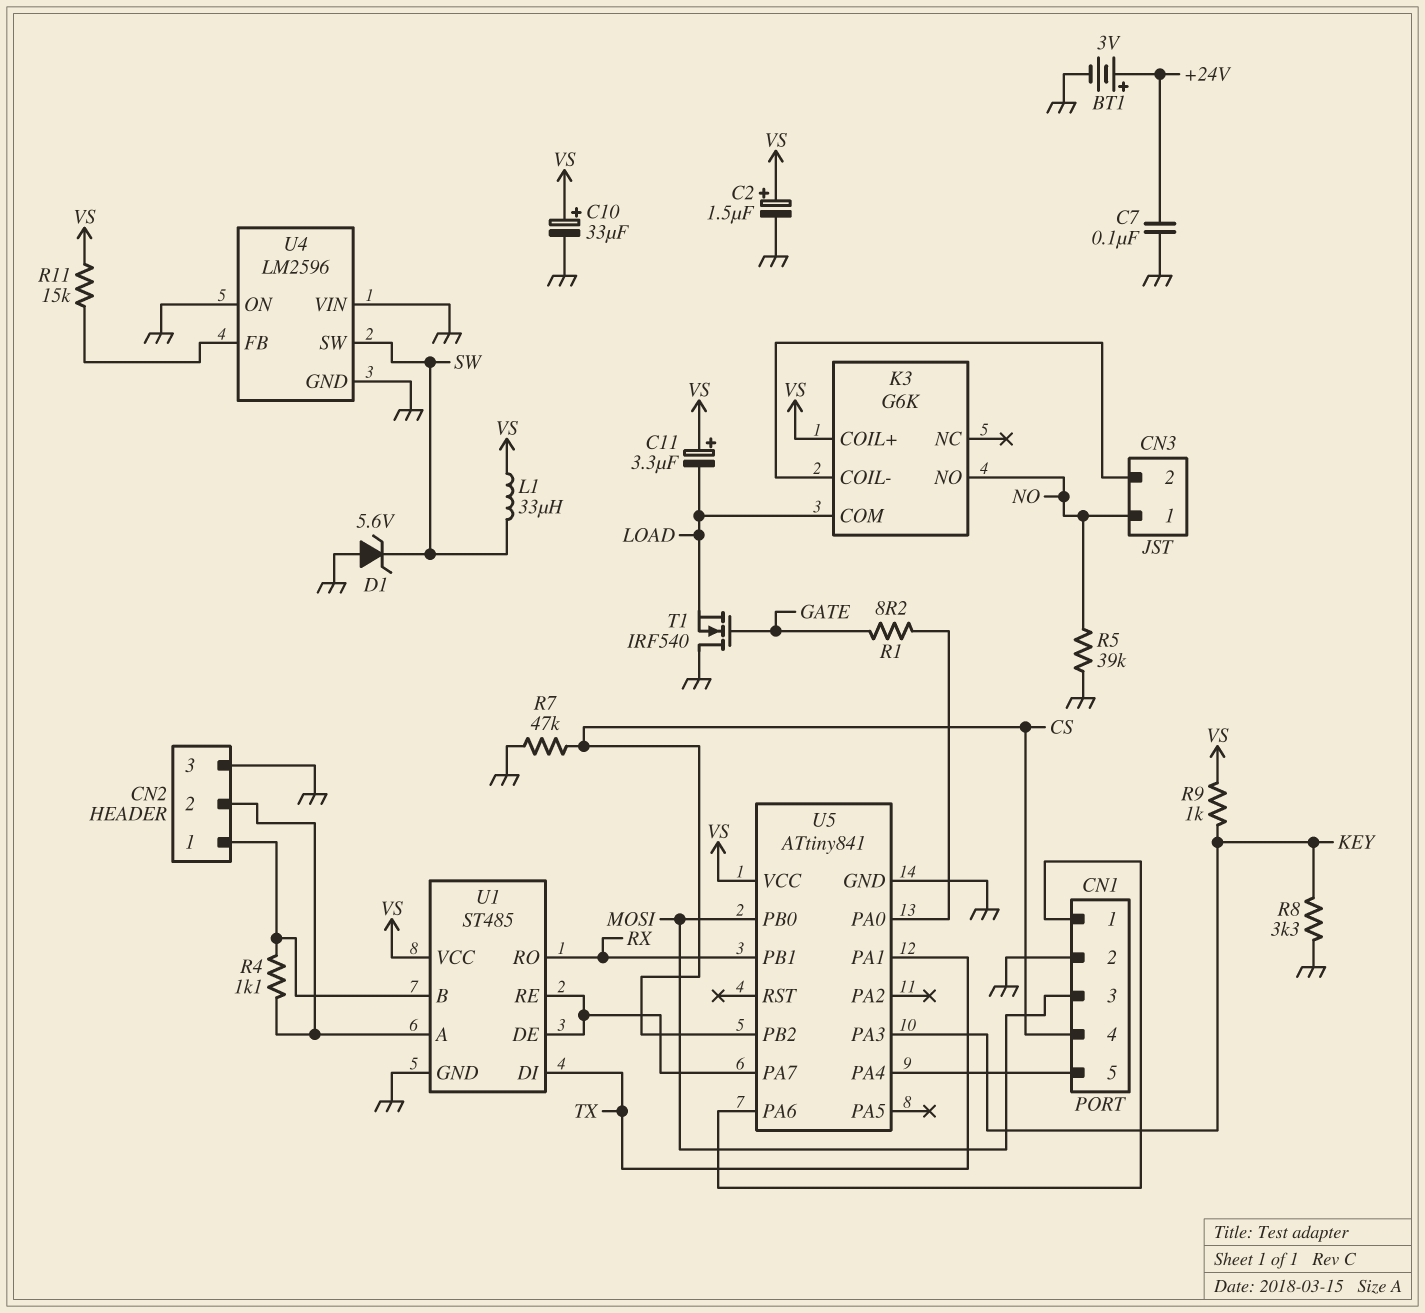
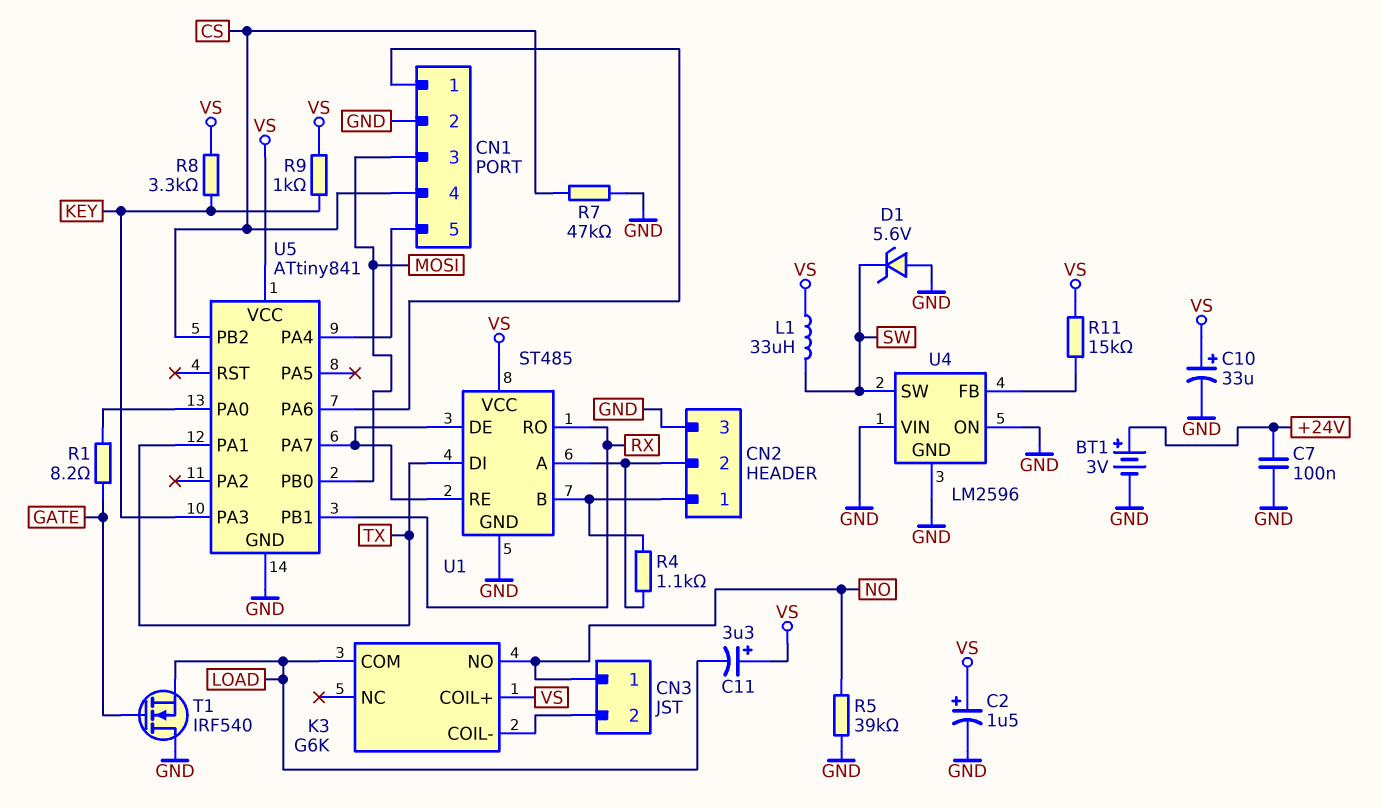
R8: 3.3k (GND, KEY) -> 3.3k (KEY, VS)

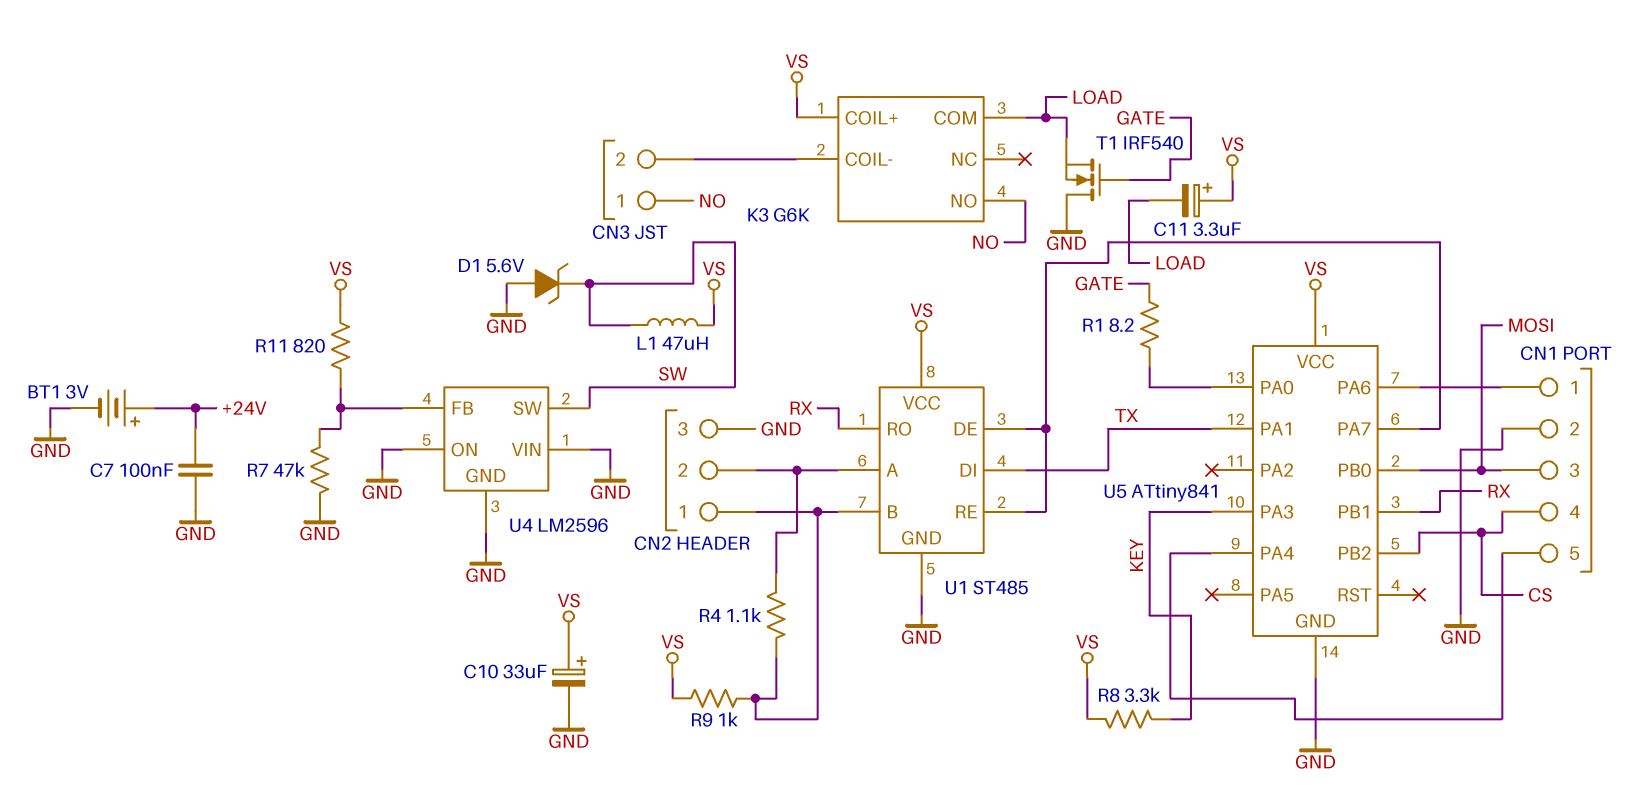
C2: 1.5uF (plus VS, minus GND) -> none
L1: 33uH (SW, VS) -> 47uH (SW, VS)
R5: 39k (GND, NO) -> none
R7: 47k (CS, GND) -> 47k (GND, U4/FB)
R9: 1k (KEY, VS) -> 1k (CN2/1, VS)
R11: 15k (U4/FB, VS) -> 820 (U4/FB, VS)

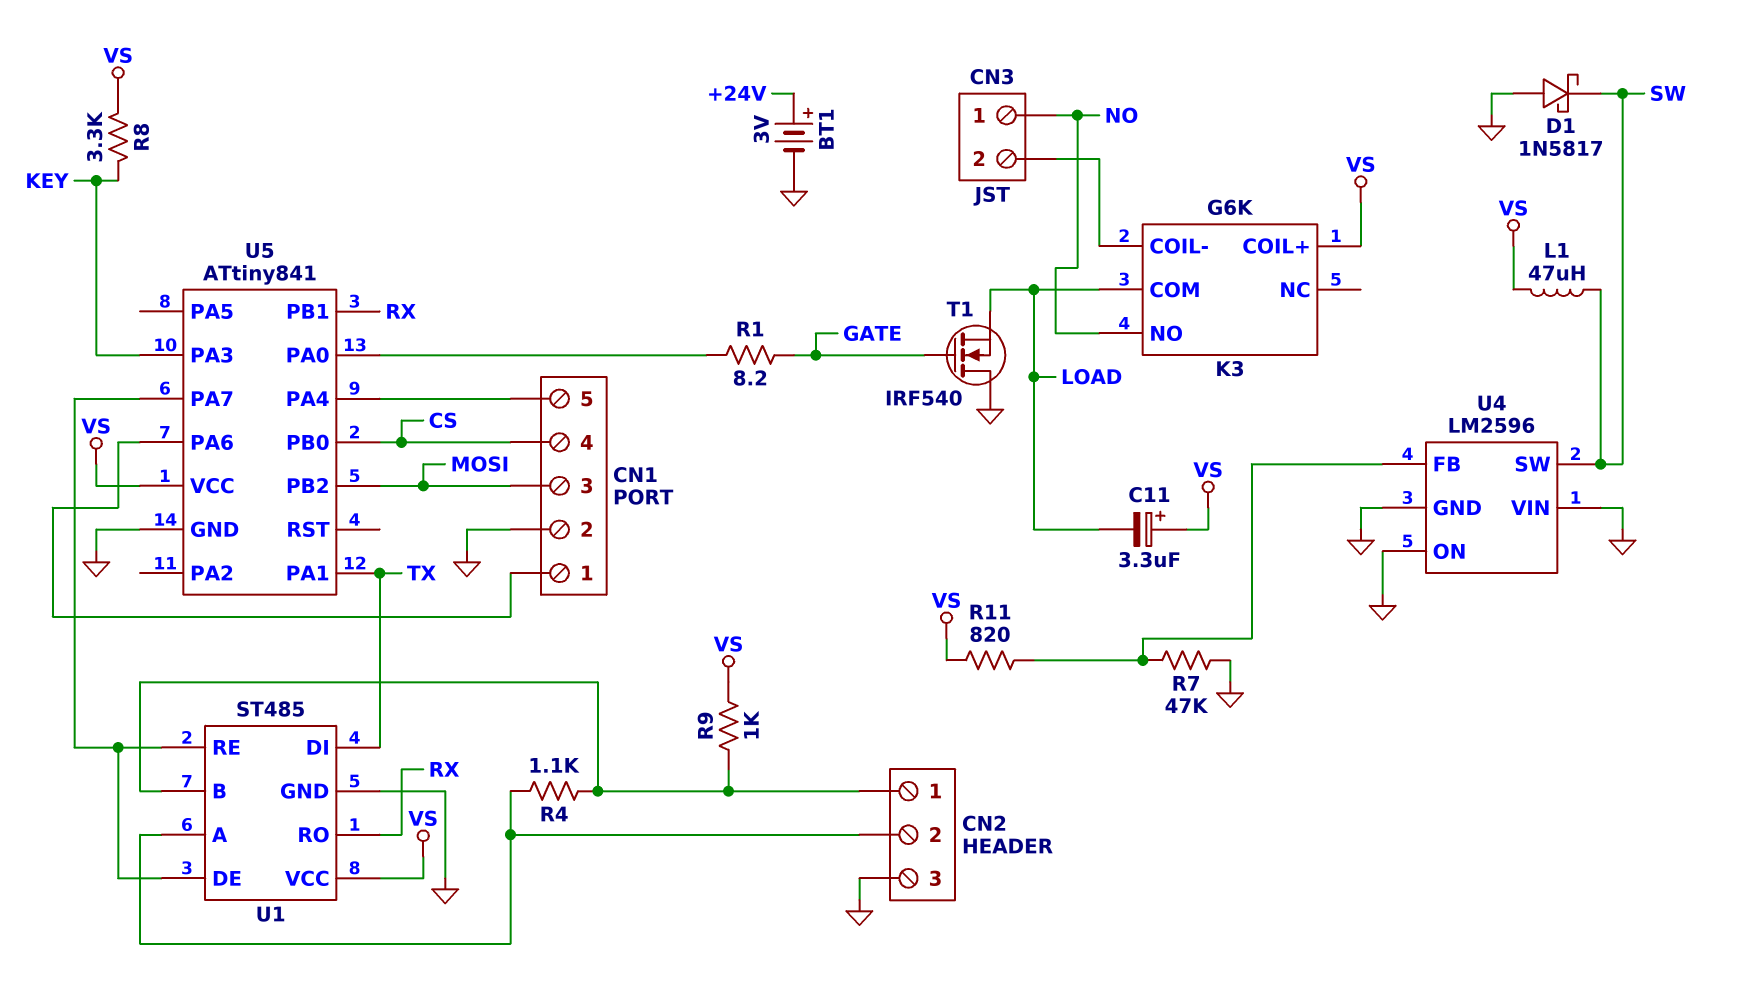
C7: 100nF (+24V, GND) -> none
C10: 33uF (plus VS, minus GND) -> none
D1: zener 5.6V (A GND, K SW) -> schottky 1N5817 (A GND, K SW)
U5 pin PB0: MOSI -> CS
U5 pin PB2: CS -> MOSI

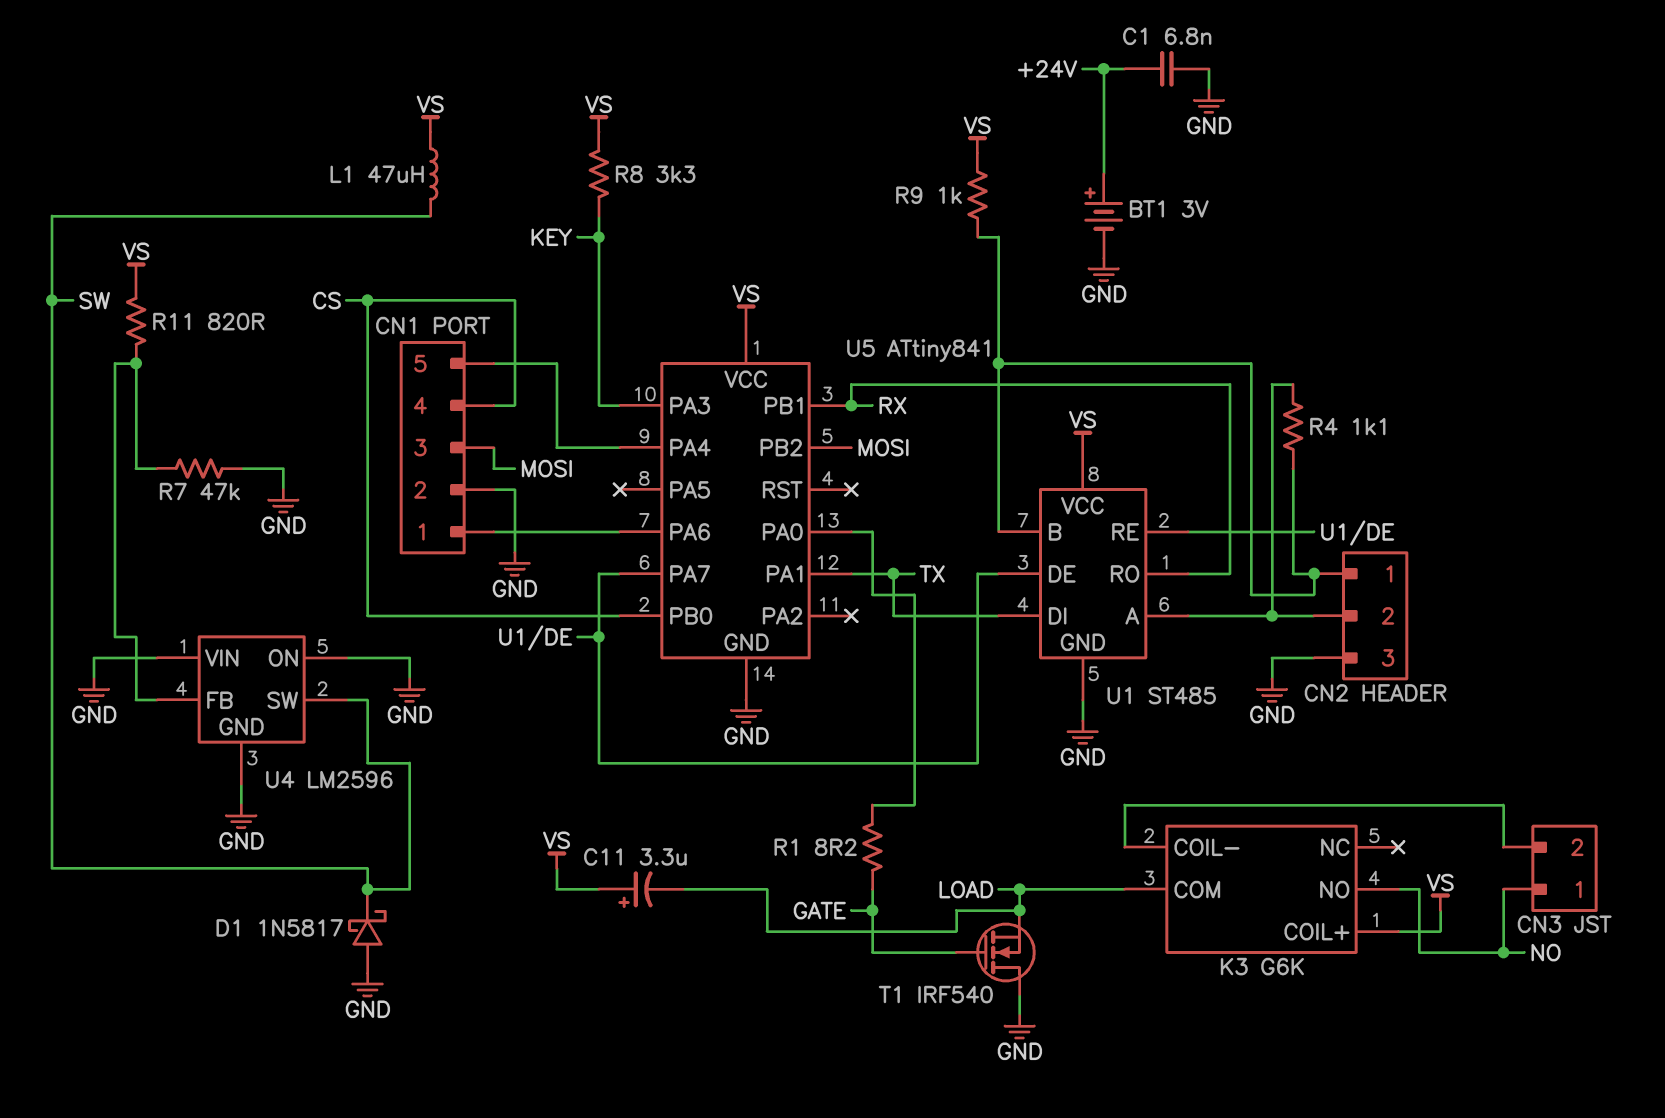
C1: none -> 6.8nF (+24V, GND)

